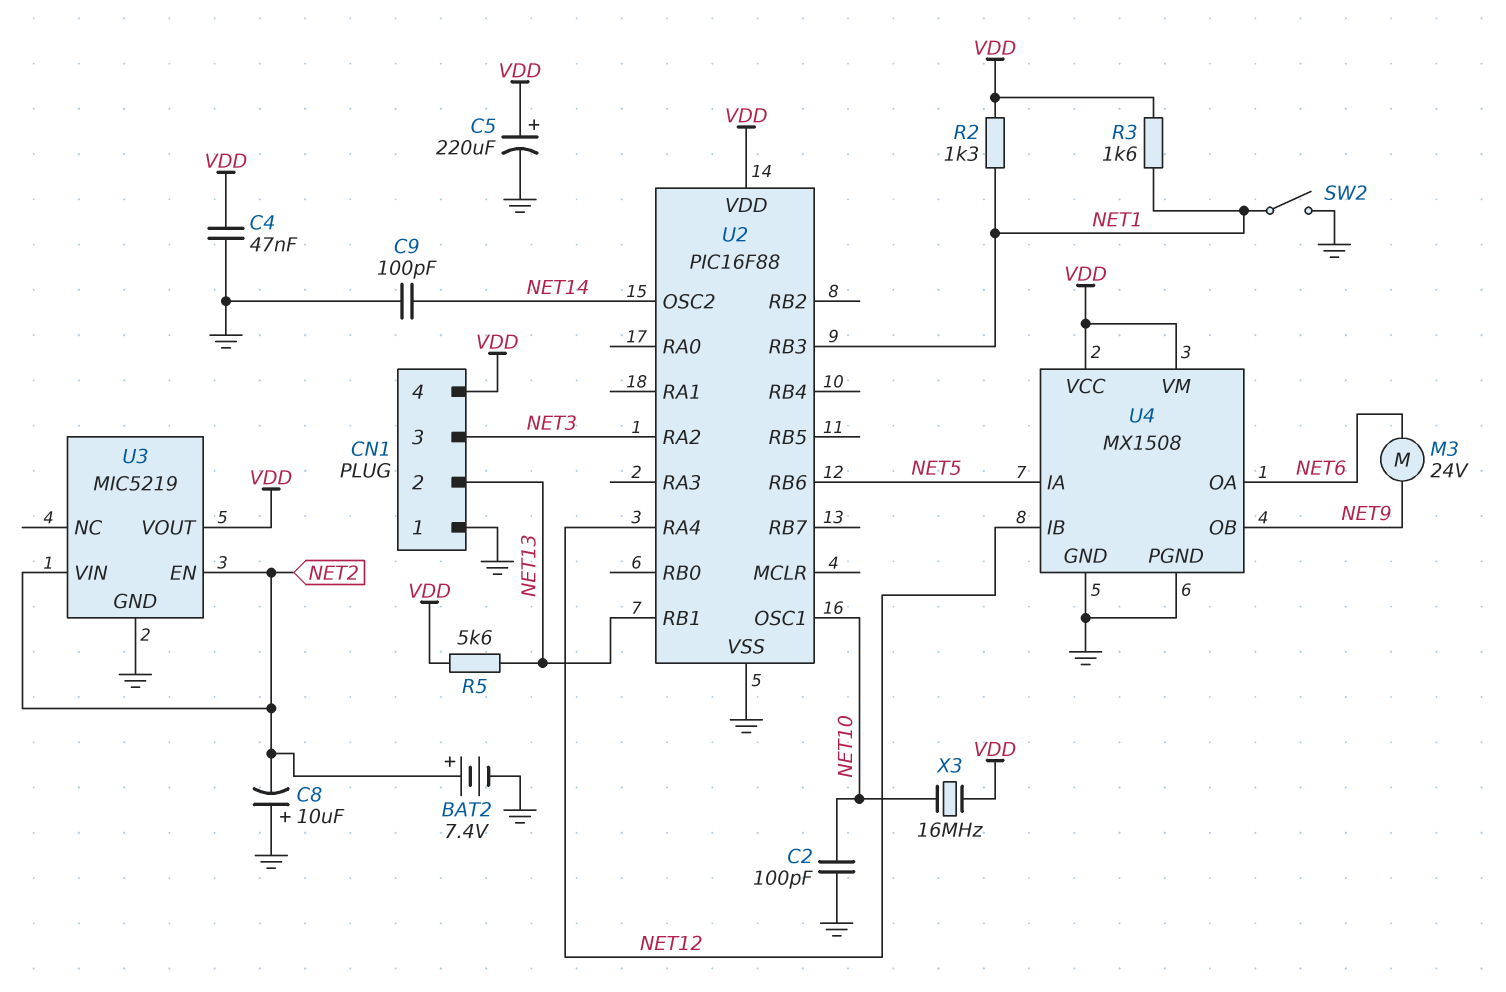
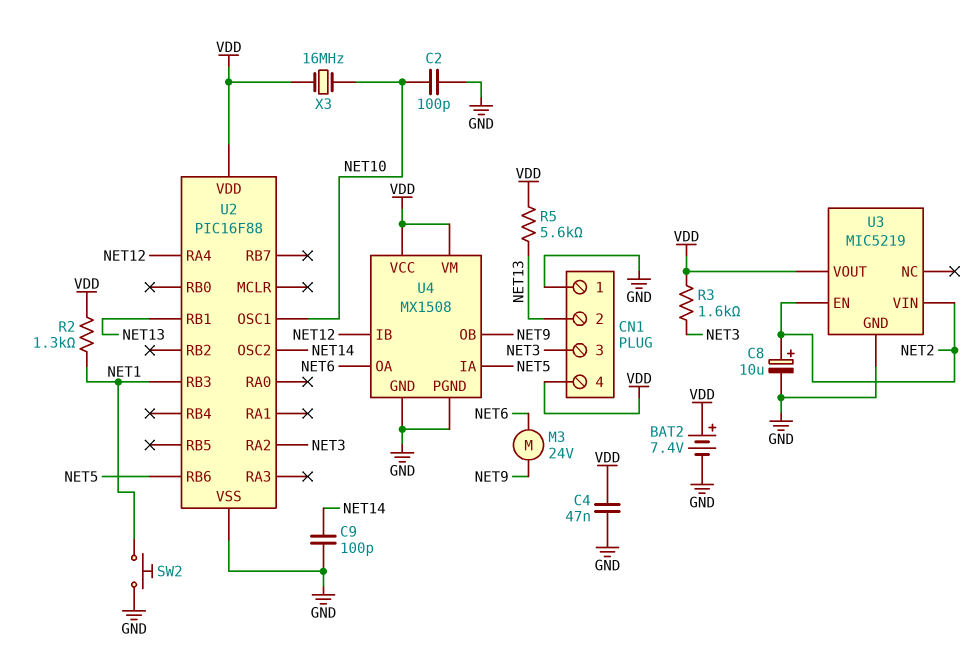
BAT2: 7.4V (plus NET2, minus GND) -> 7.4V (plus VDD, minus GND)
C5: 220uF (plus VDD, minus GND) -> none
C8: 10uF (plus GND, minus NET2) -> 10uF (plus NET2, minus GND)
R3: 1.6k (NET1, VDD) -> 1.6k (NET3, VDD)
SW2: switch (GND, NET1) -> button (GND, NET1)

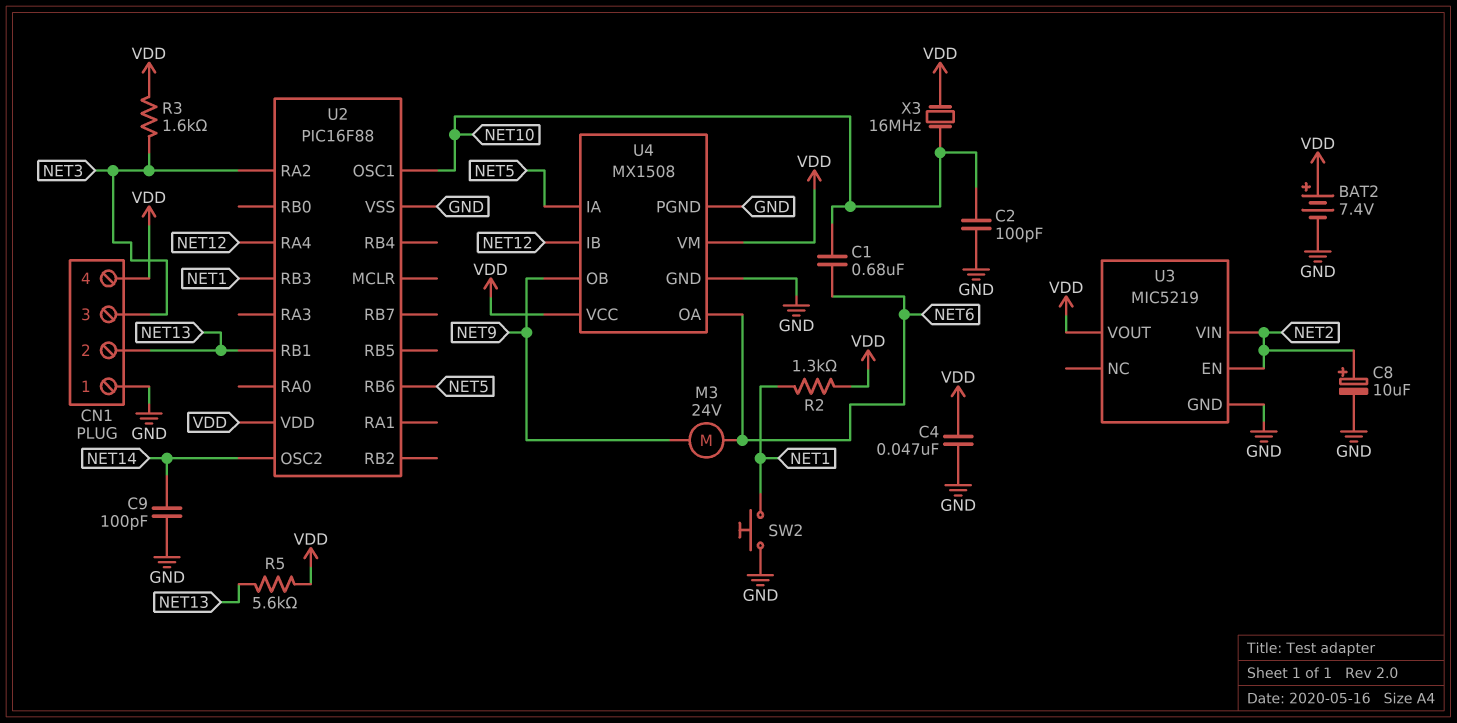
C1: none -> 680nF (NET6, NET10)

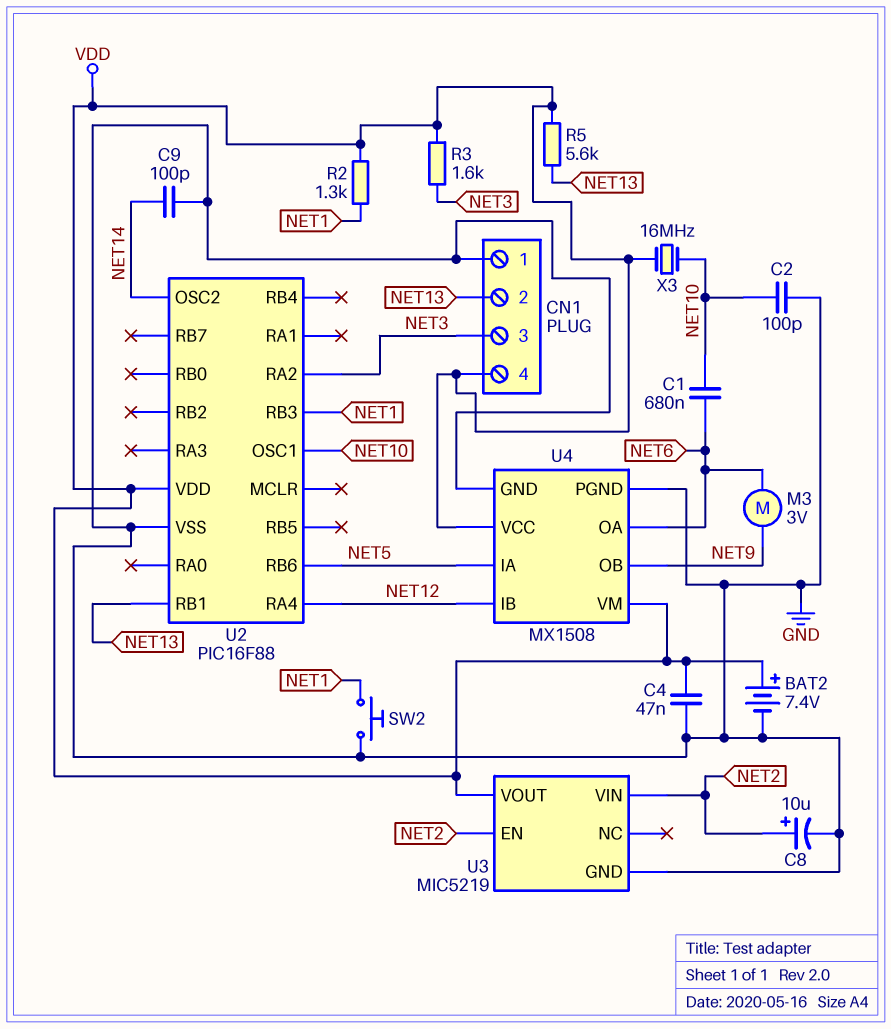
M3: motor 24V (NET6, NET9) -> motor 3V (NET6, NET9)

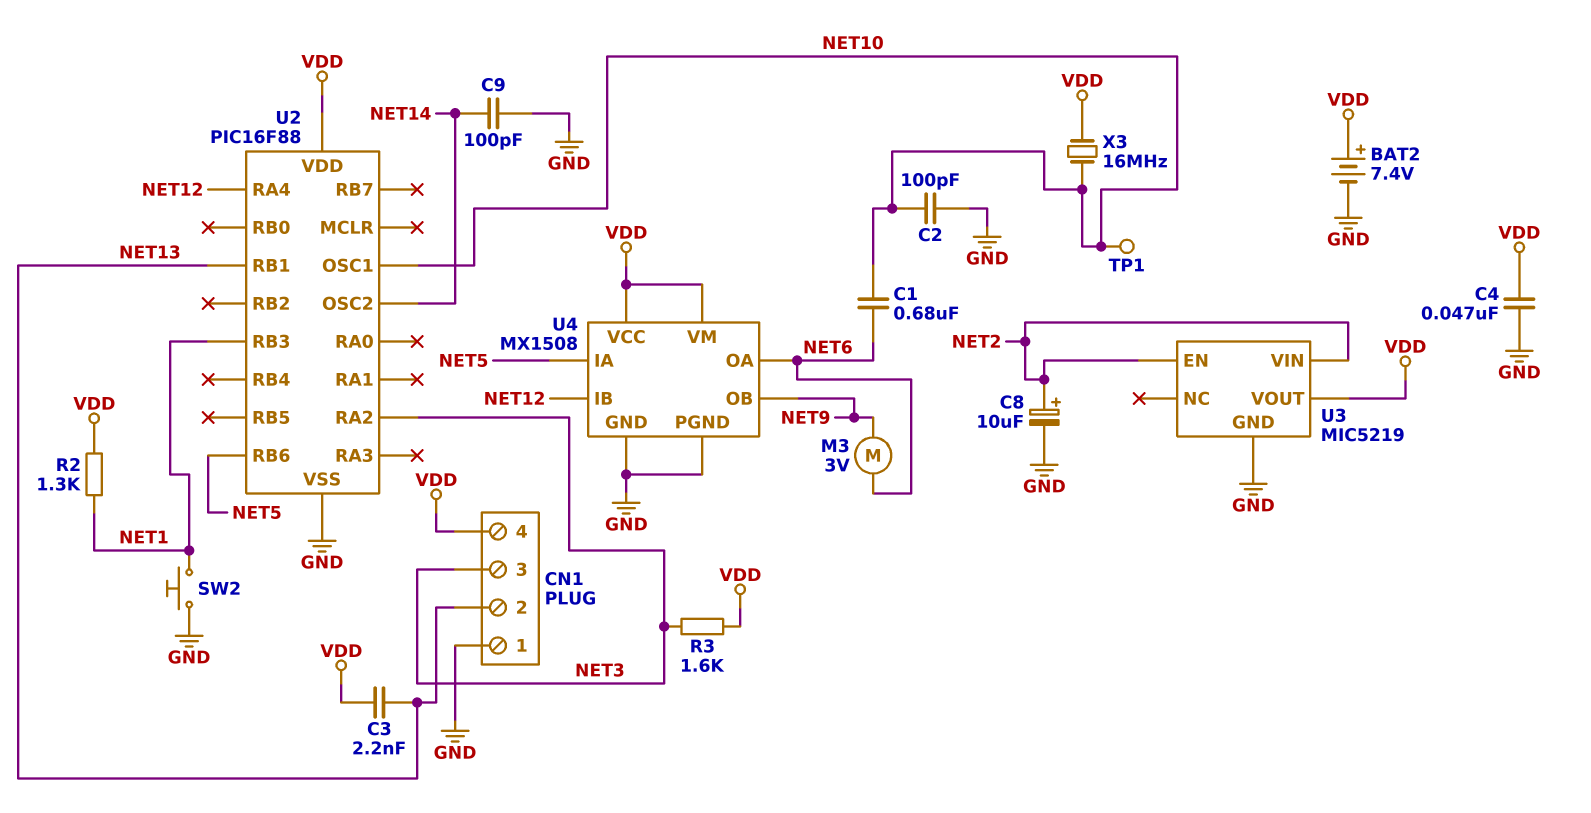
C3: none -> 2.2nF (NET13, VDD)
R5: 5.6k (NET13, VDD) -> none
TP1: none -> test point (NET10)

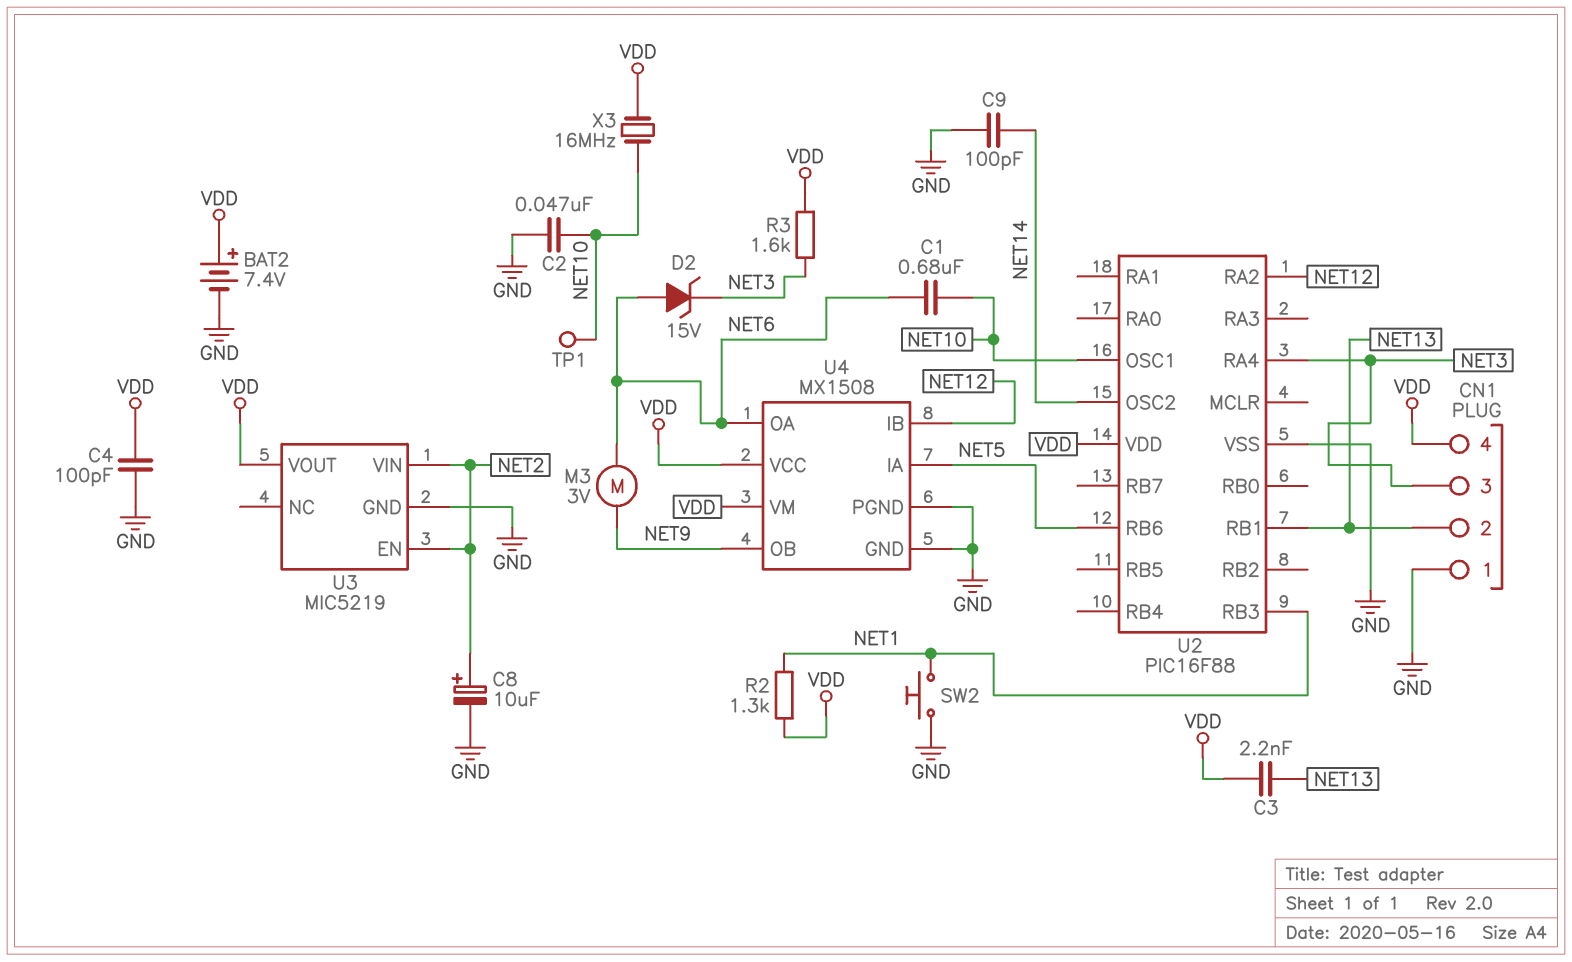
C2: 100pF (GND, NET10) -> 47nF (GND, NET10)
C4: 47nF (GND, VDD) -> 100pF (GND, VDD)
D2: none -> zener 15V (A NET6, K NET3)
U2 pin RA2: NET3 -> NET12
U2 pin RA4: NET12 -> NET3

